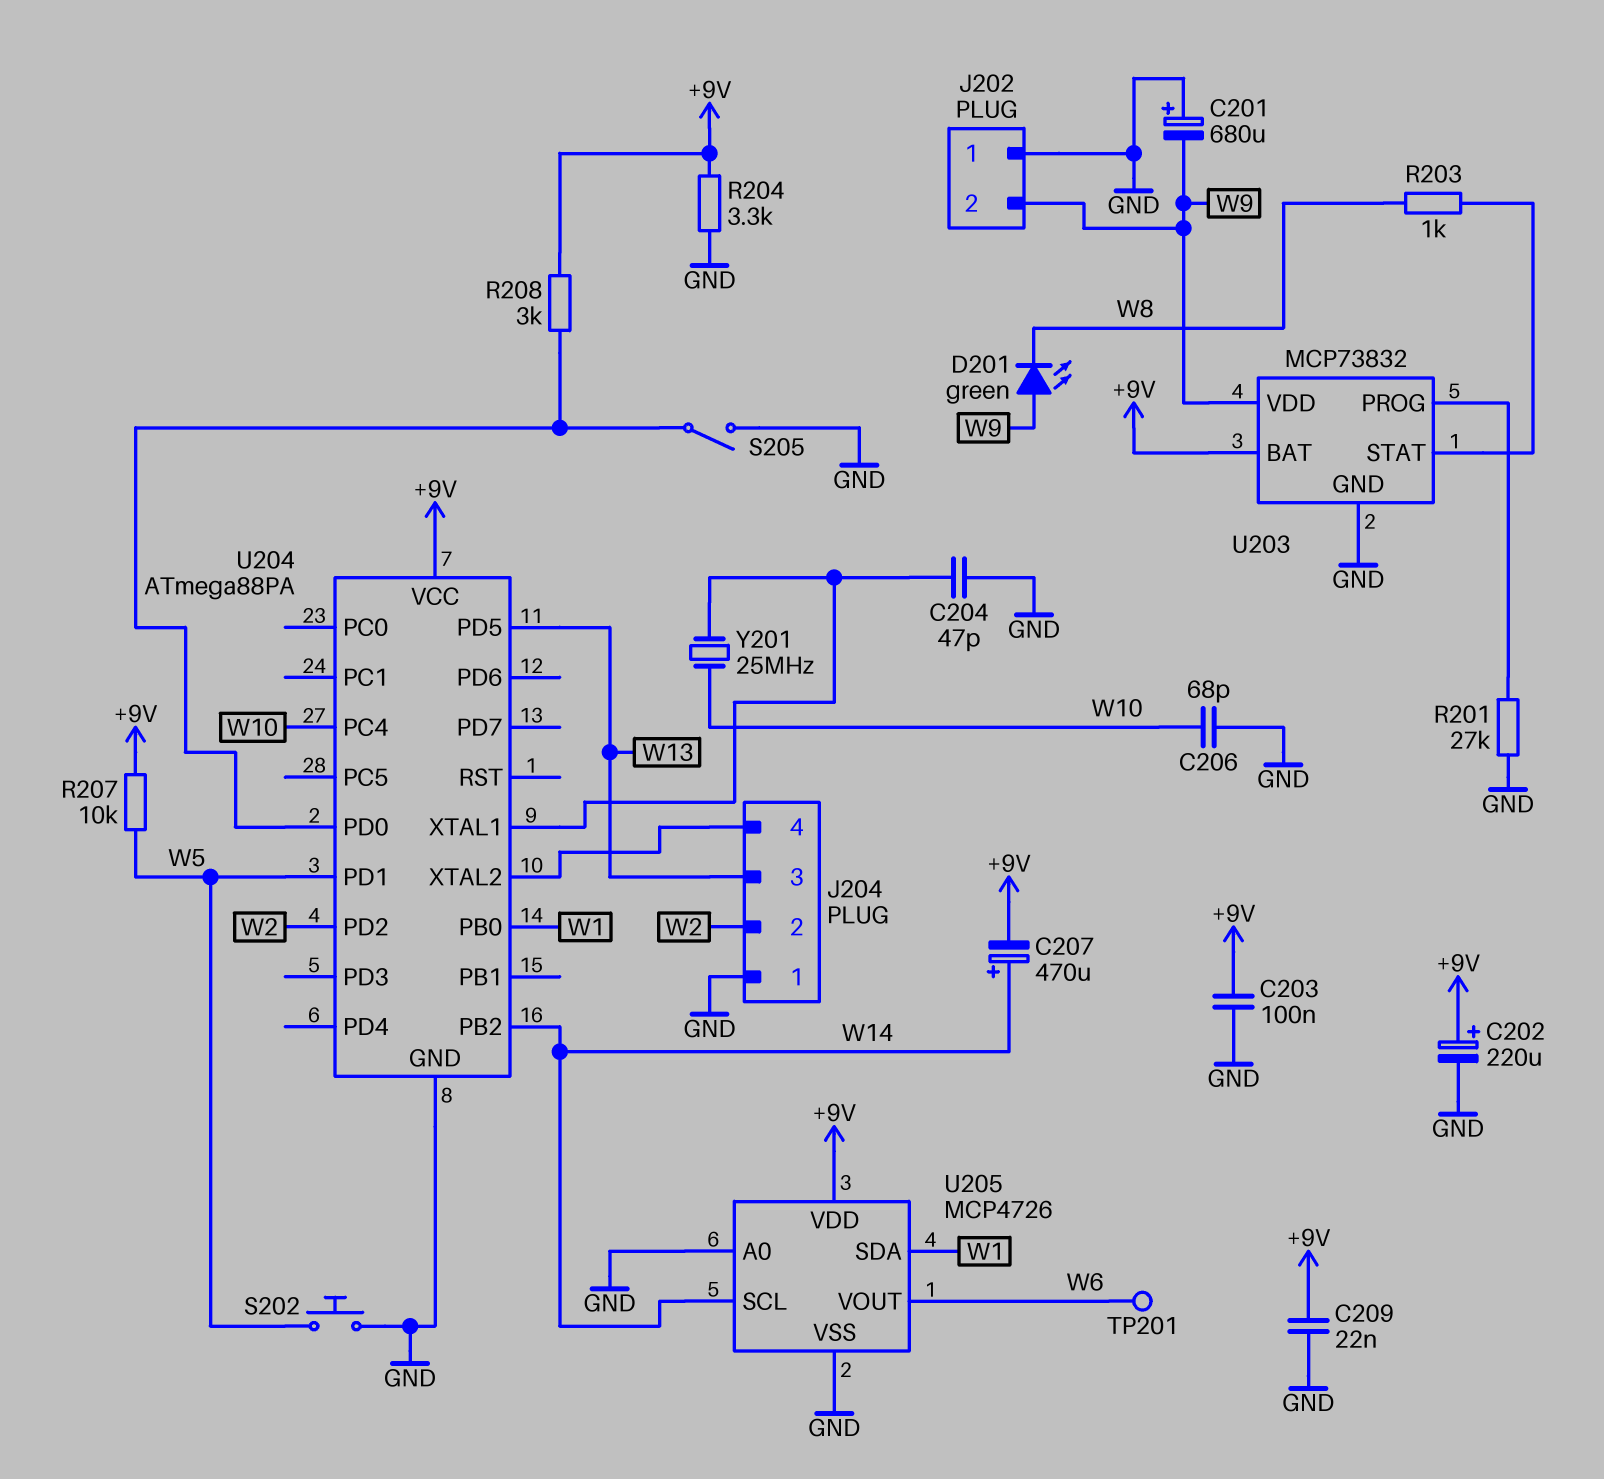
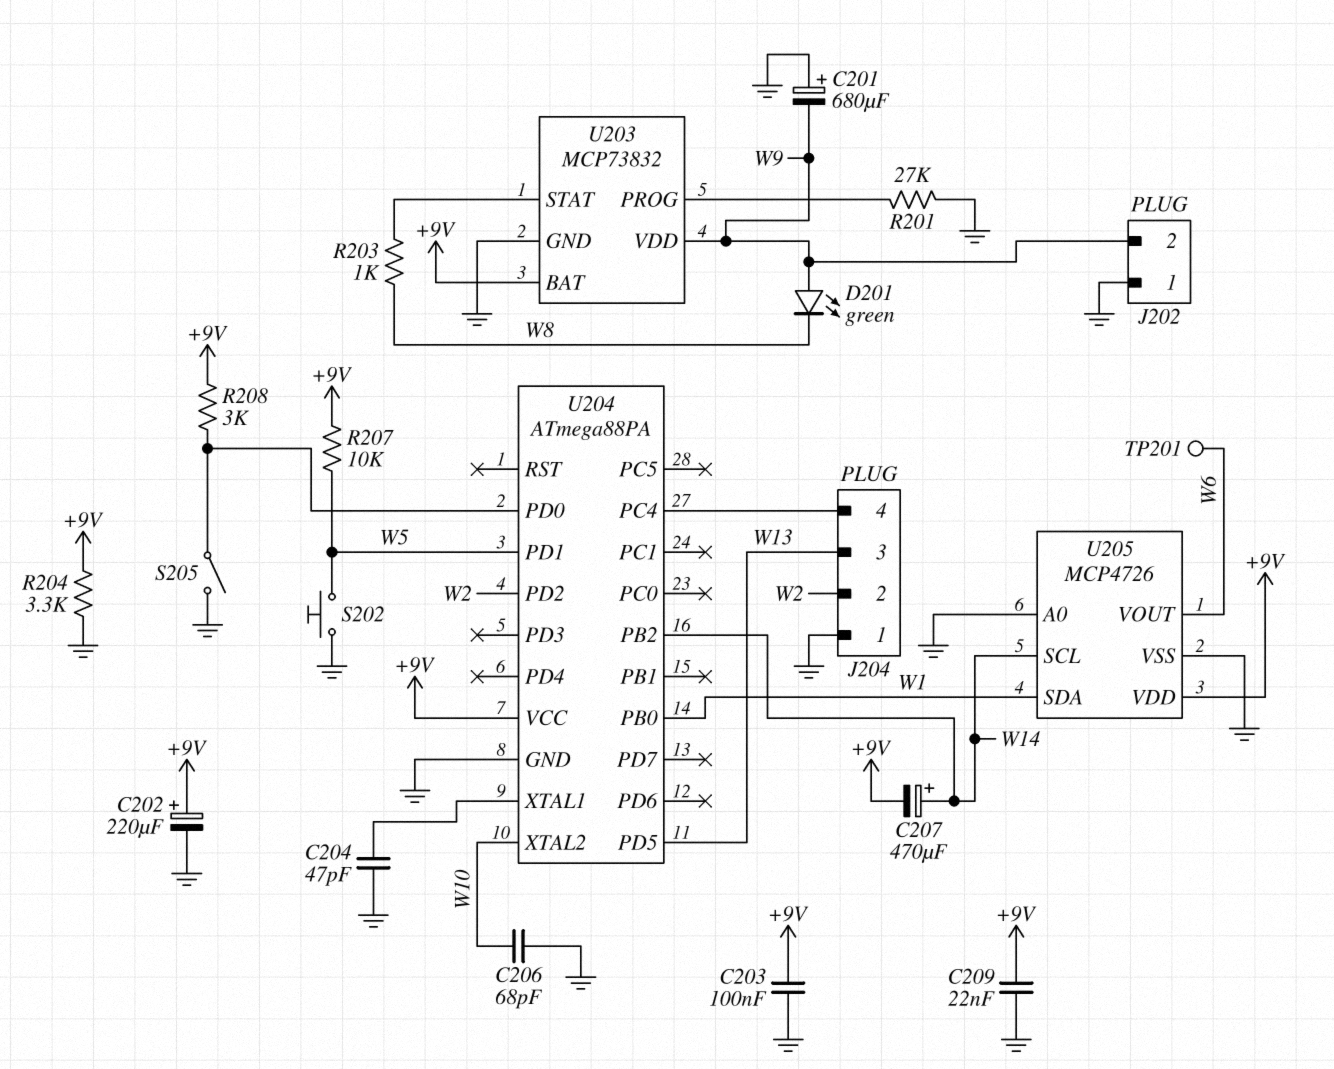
U204 pin PC4: W10 -> J204/4
U204 pin XTAL2: J204/4 -> W10
Y201: 25MHz (U204/XTAL1, W10) -> none

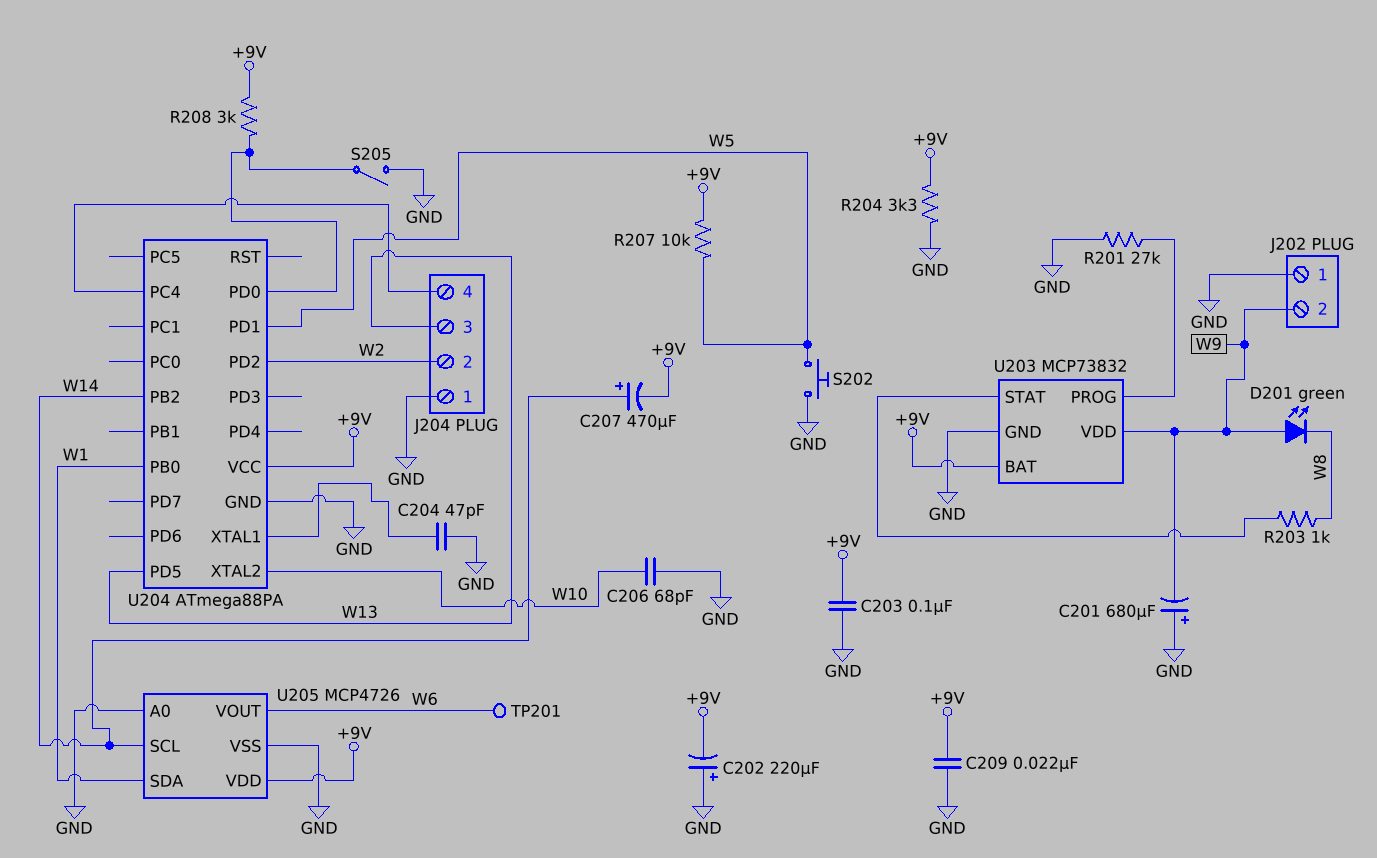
C202: 220uF (plus +9V, minus GND) -> 220uF (plus GND, minus +9V)

